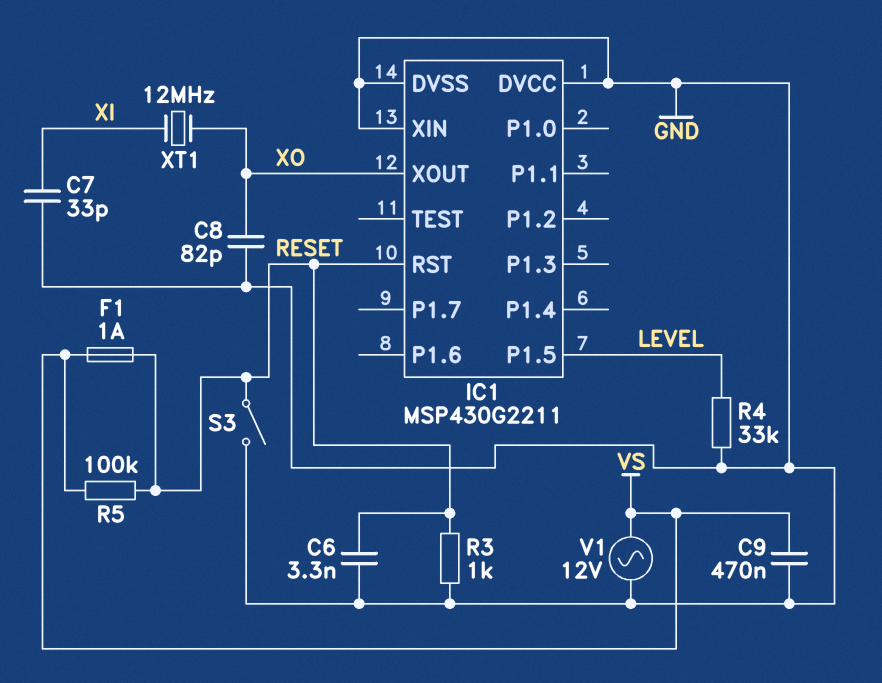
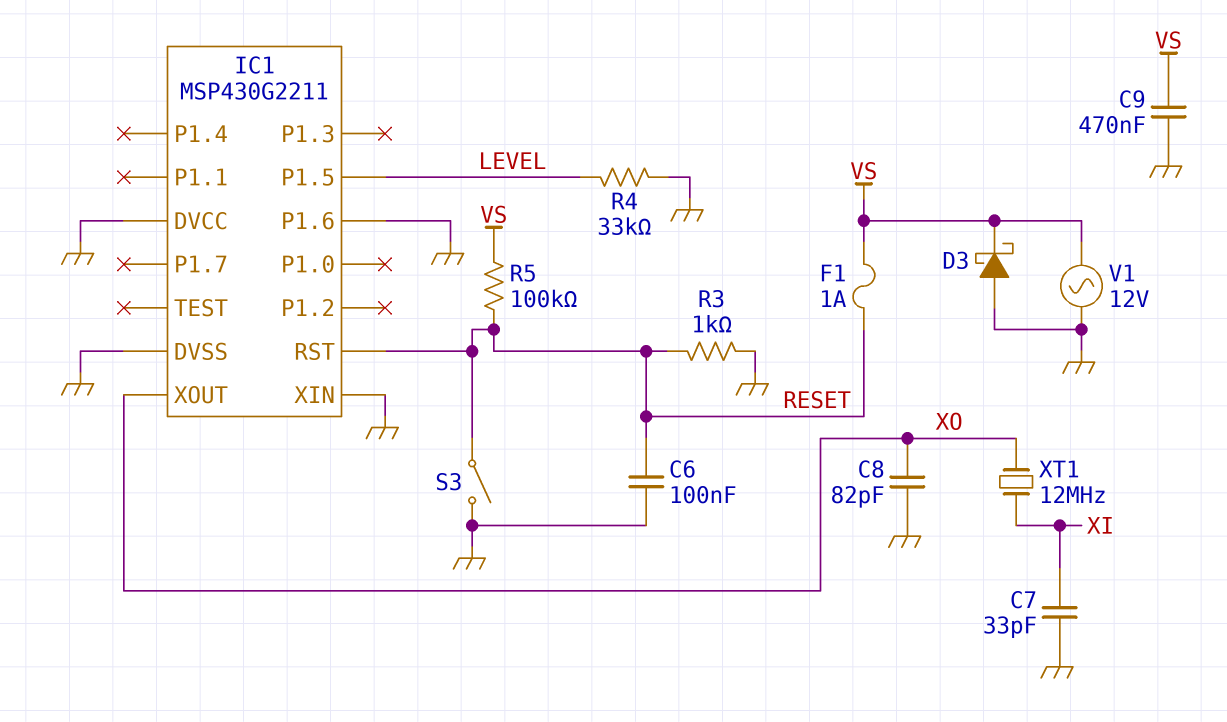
C6: 3.3nF (GND, RESET) -> 100nF (GND, RESET)
D3: none -> schottky (A GND, K VS)
IC1 pin P1.6: none -> GND

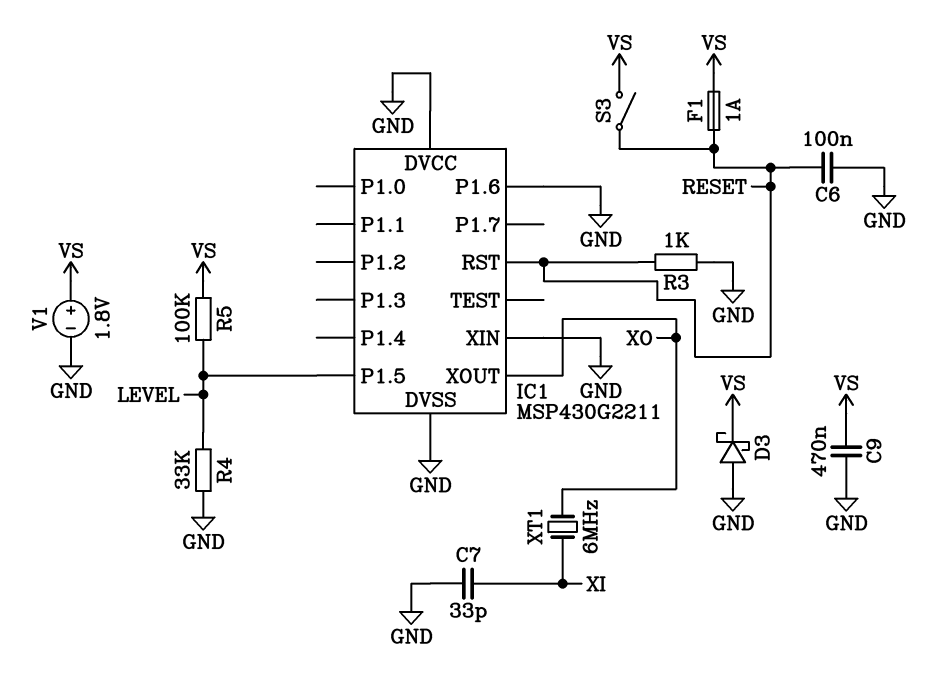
C8: 82pF (GND, XO) -> none
R5: 100k (RESET, VS) -> 100k (LEVEL, VS)
S3: switch (GND, RESET) -> switch (RESET, VS)
V1: AC 12V (GND, VS) -> 1.8V (plus VS, minus GND)
XT1: 12MHz (XI, XO) -> 6MHz (XI, XO)

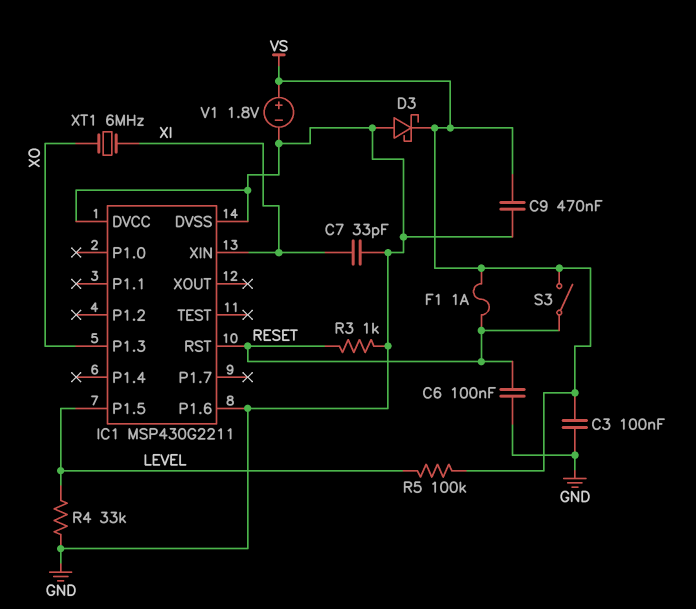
C3: none -> 100nF (GND, VS)
IC1 pin P1.3: none -> XO
IC1 pin XIN: GND -> XI
IC1 pin XOUT: XO -> none

